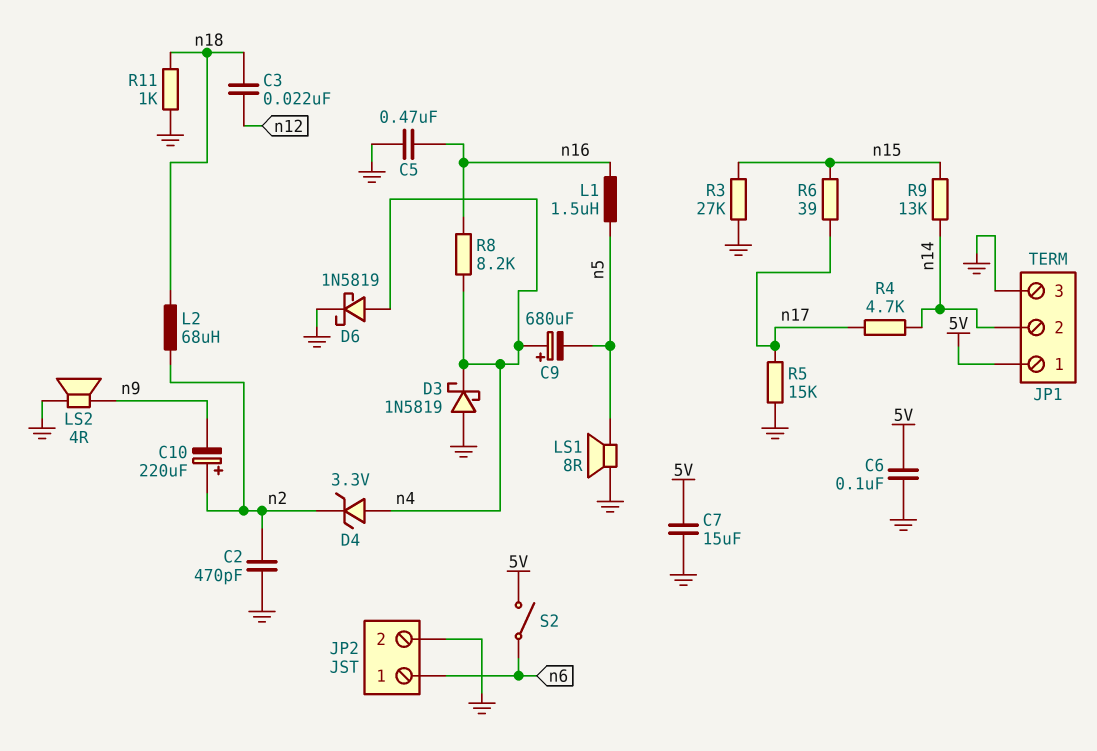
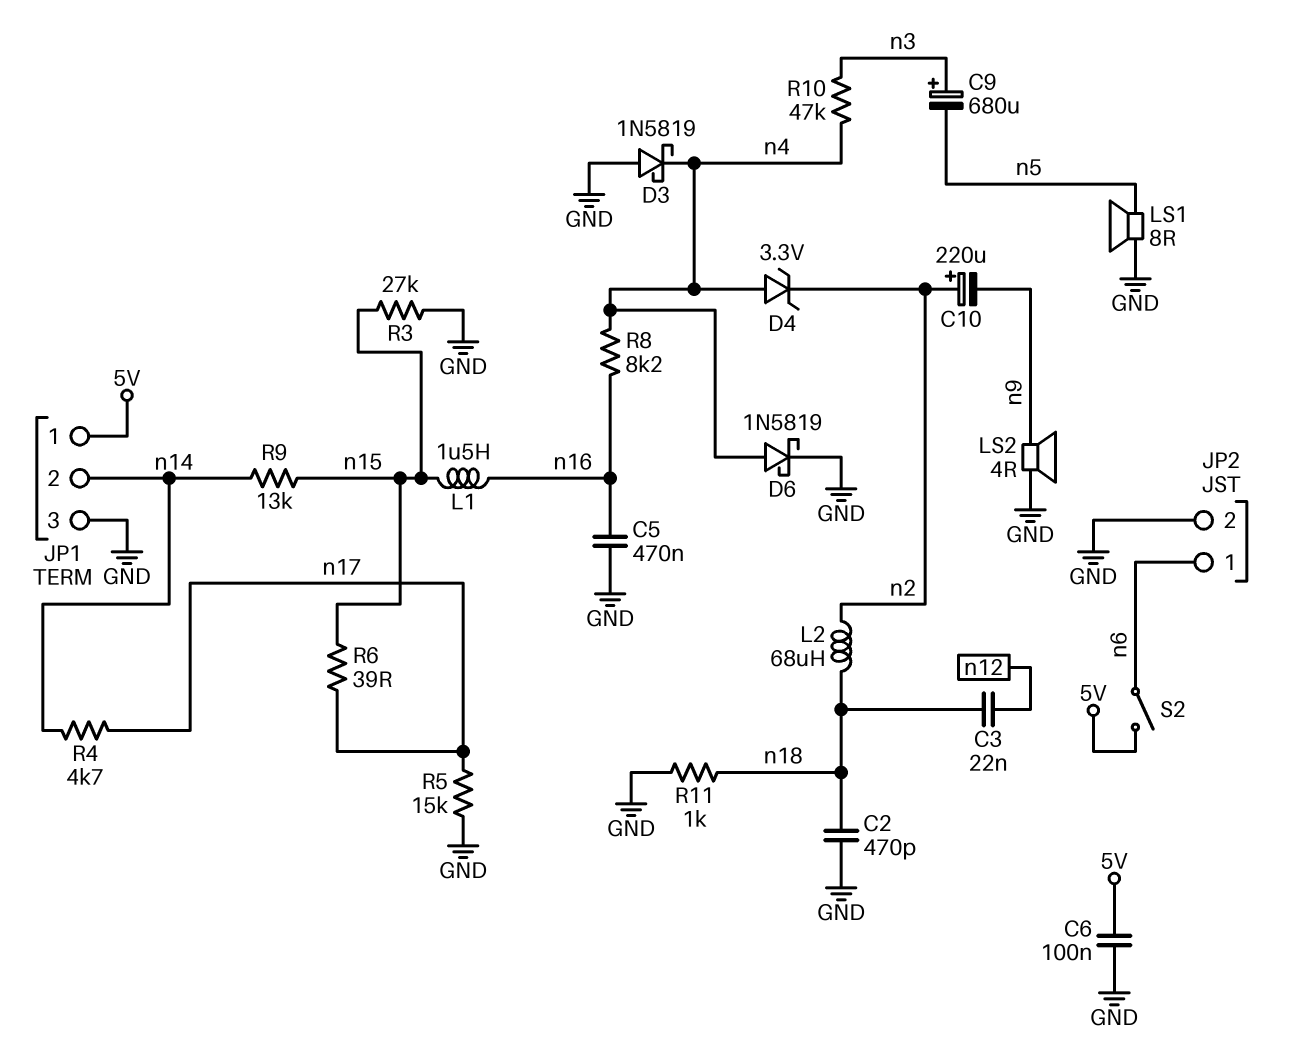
C2: 470pF (GND, n2) -> 470pF (GND, n18)
C7: 15uF (5V, GND) -> none
C9: 680uF (plus n4, minus n5) -> 680uF (plus n3, minus n5)
L1: 1.5uH (n5, n16) -> 1.5uH (n15, n16)
R10: none -> 47k (n3, n4)

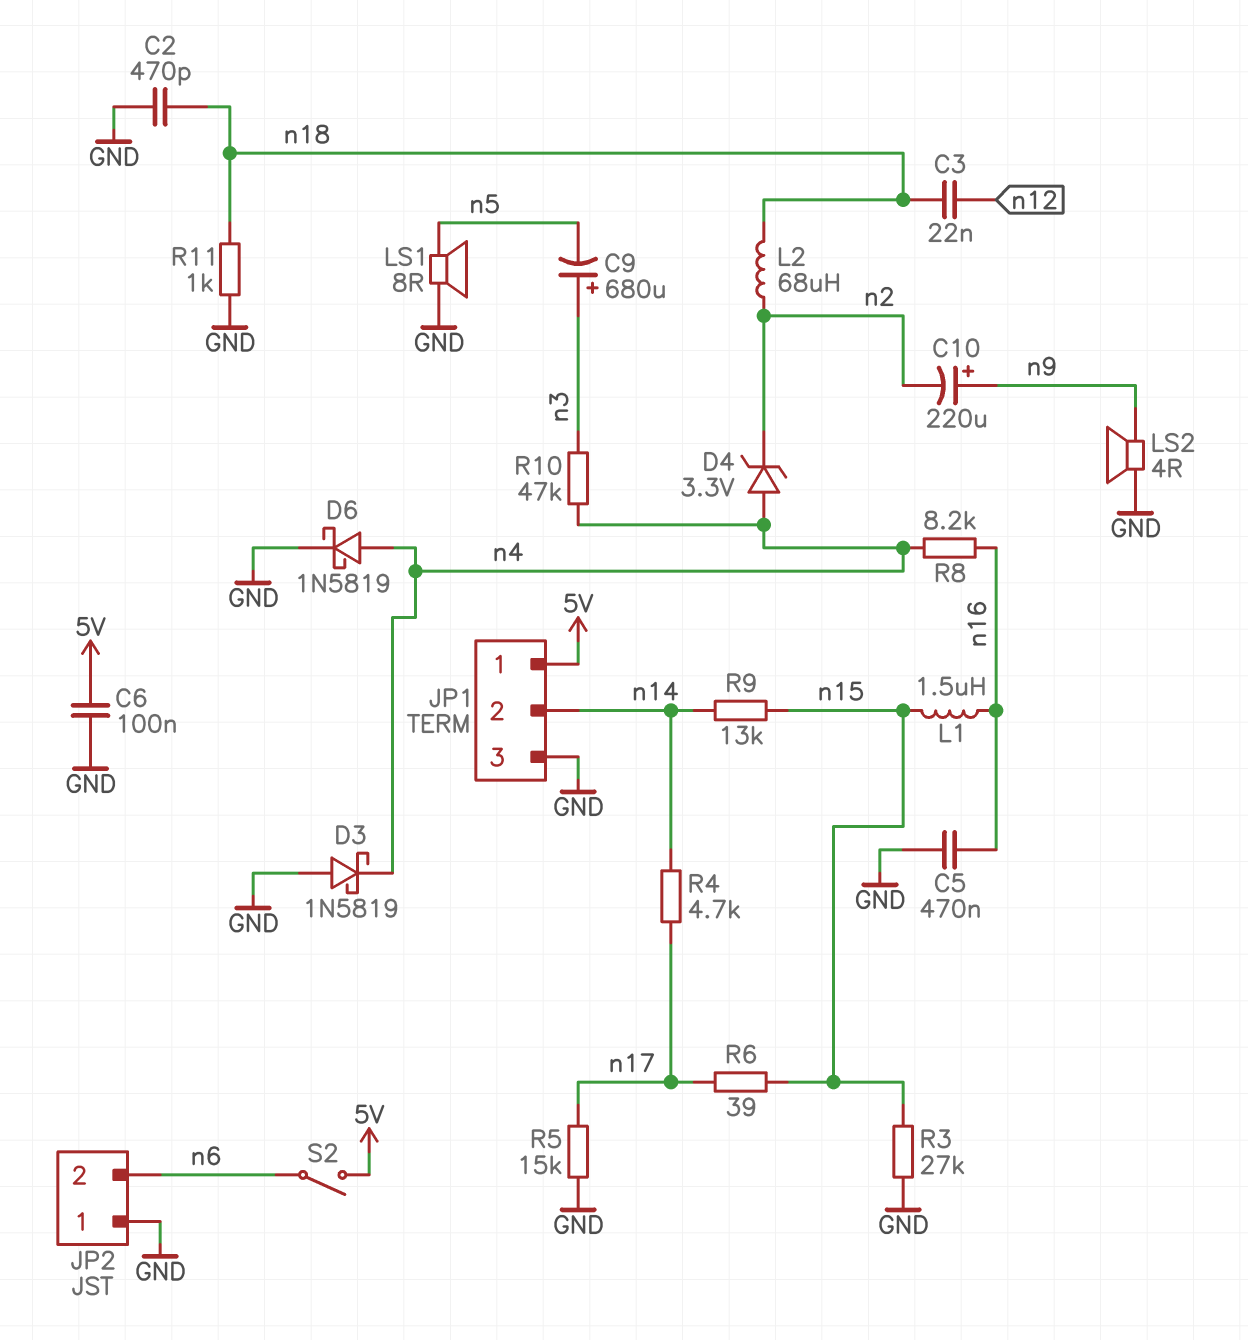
C10: 220uF (plus n2, minus n9) -> 220uF (plus n9, minus n2)
JP2 pin 1: n6 -> GND
JP2 pin 2: GND -> n6

